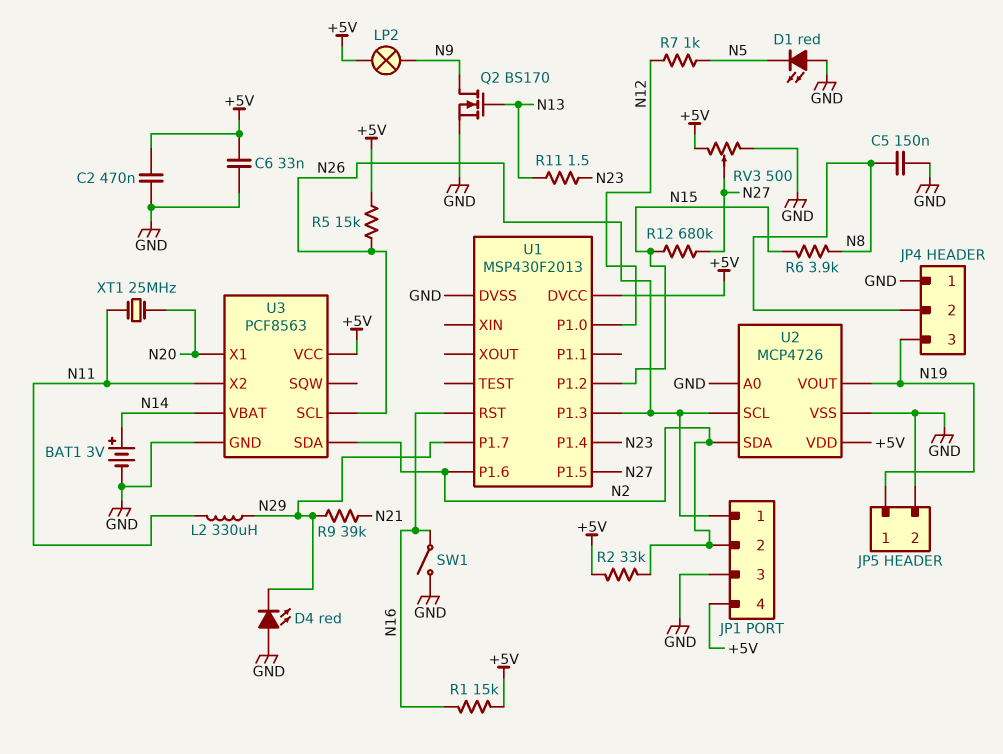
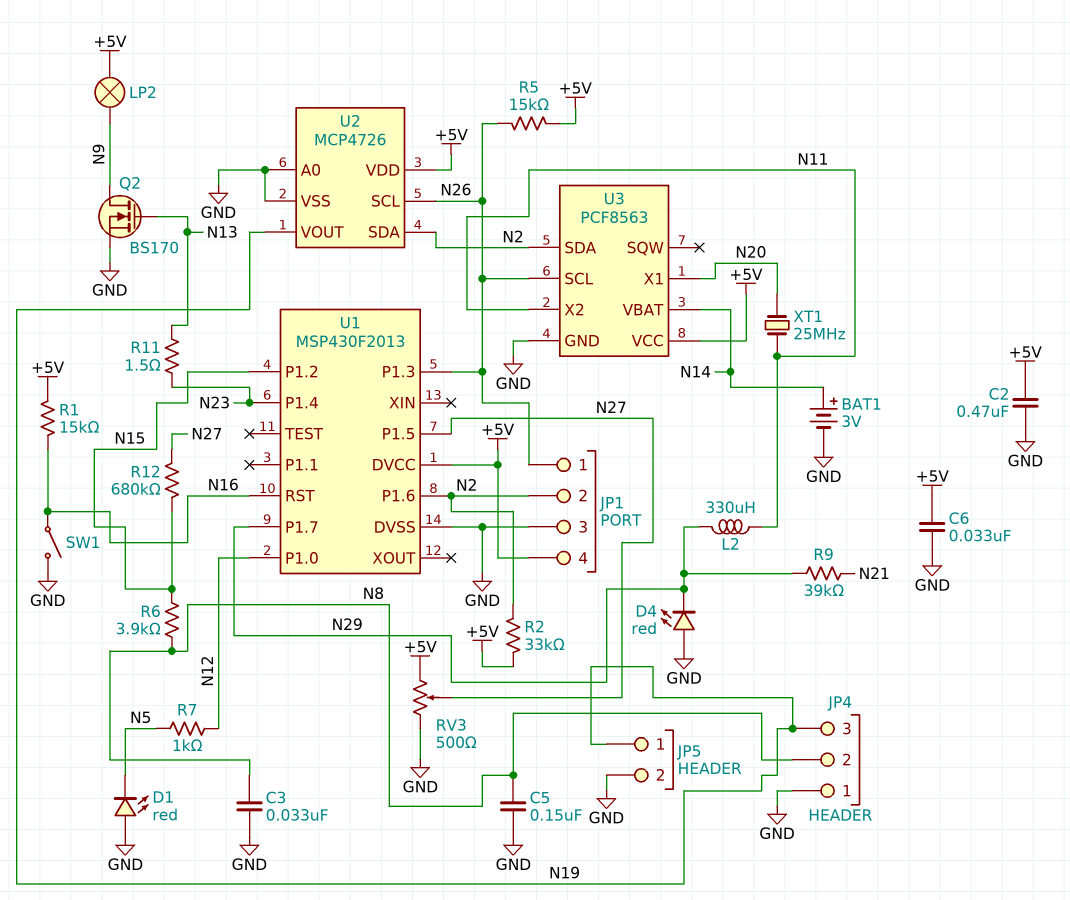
C3: none -> 33nF (GND, N8)

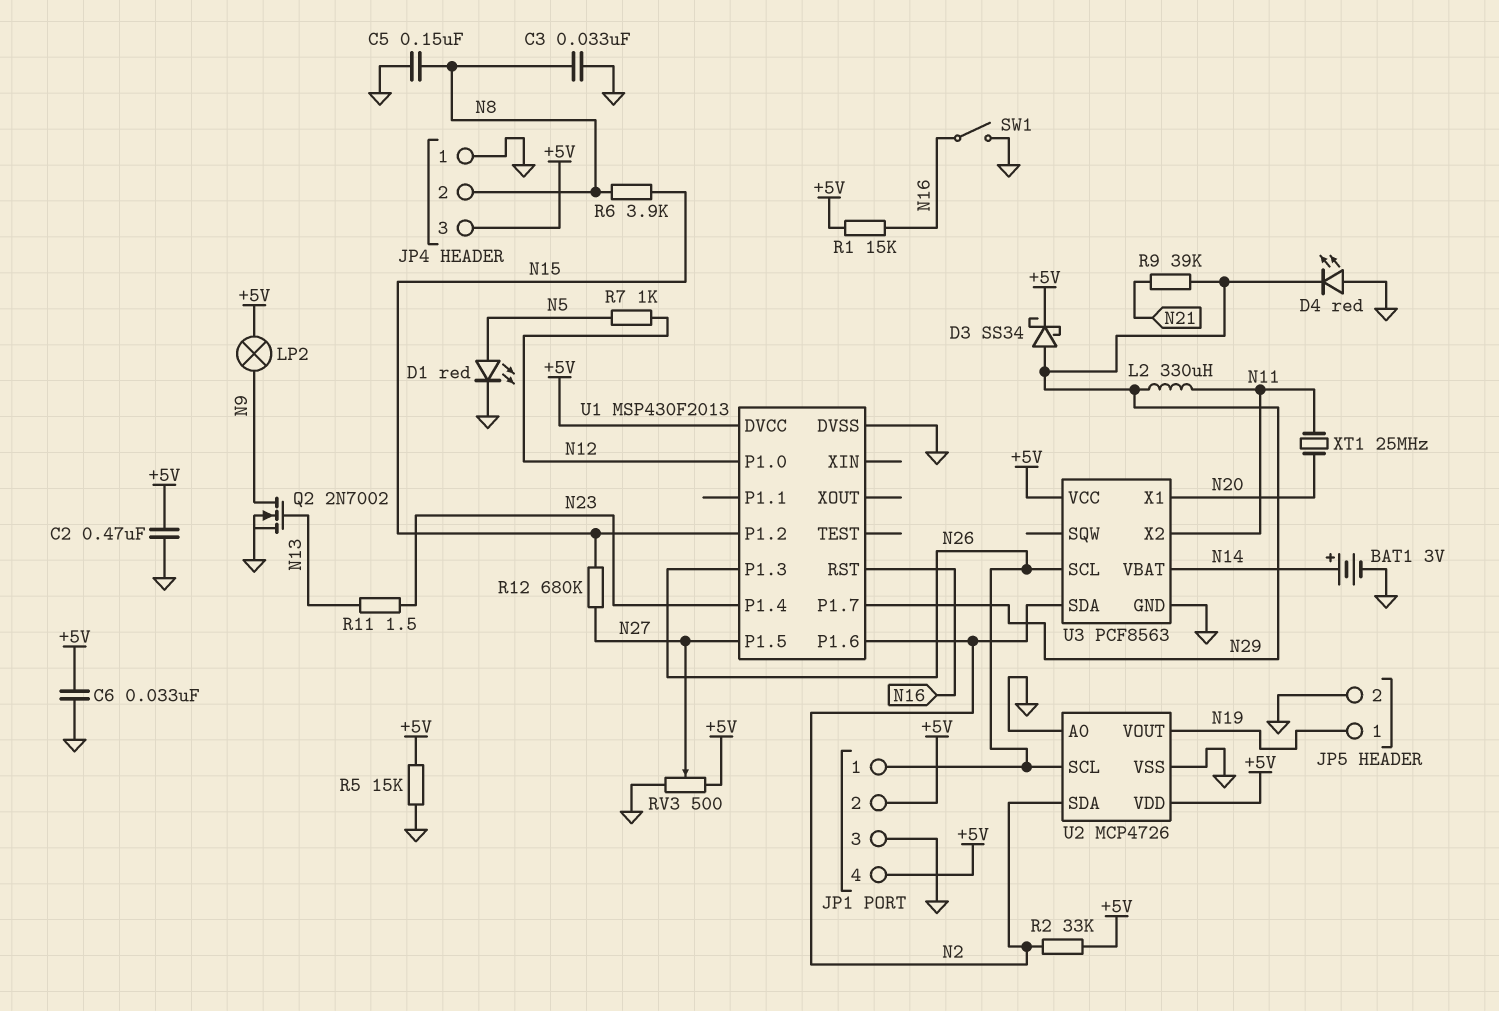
D1: LED red (A GND, K N5) -> LED red (A N5, K GND)
D3: none -> schottky SS34 (A N29, K +5V)
JP1 pin 2: N2 -> +5V
JP4 pin 3: N19 -> +5V
Q2: NMOS BS170 (G N13, D N9, S GND) -> NMOS 2N7002 (G N13, D N9, S GND)
R5: 15k (+5V, N26) -> 15k (+5V, GND)

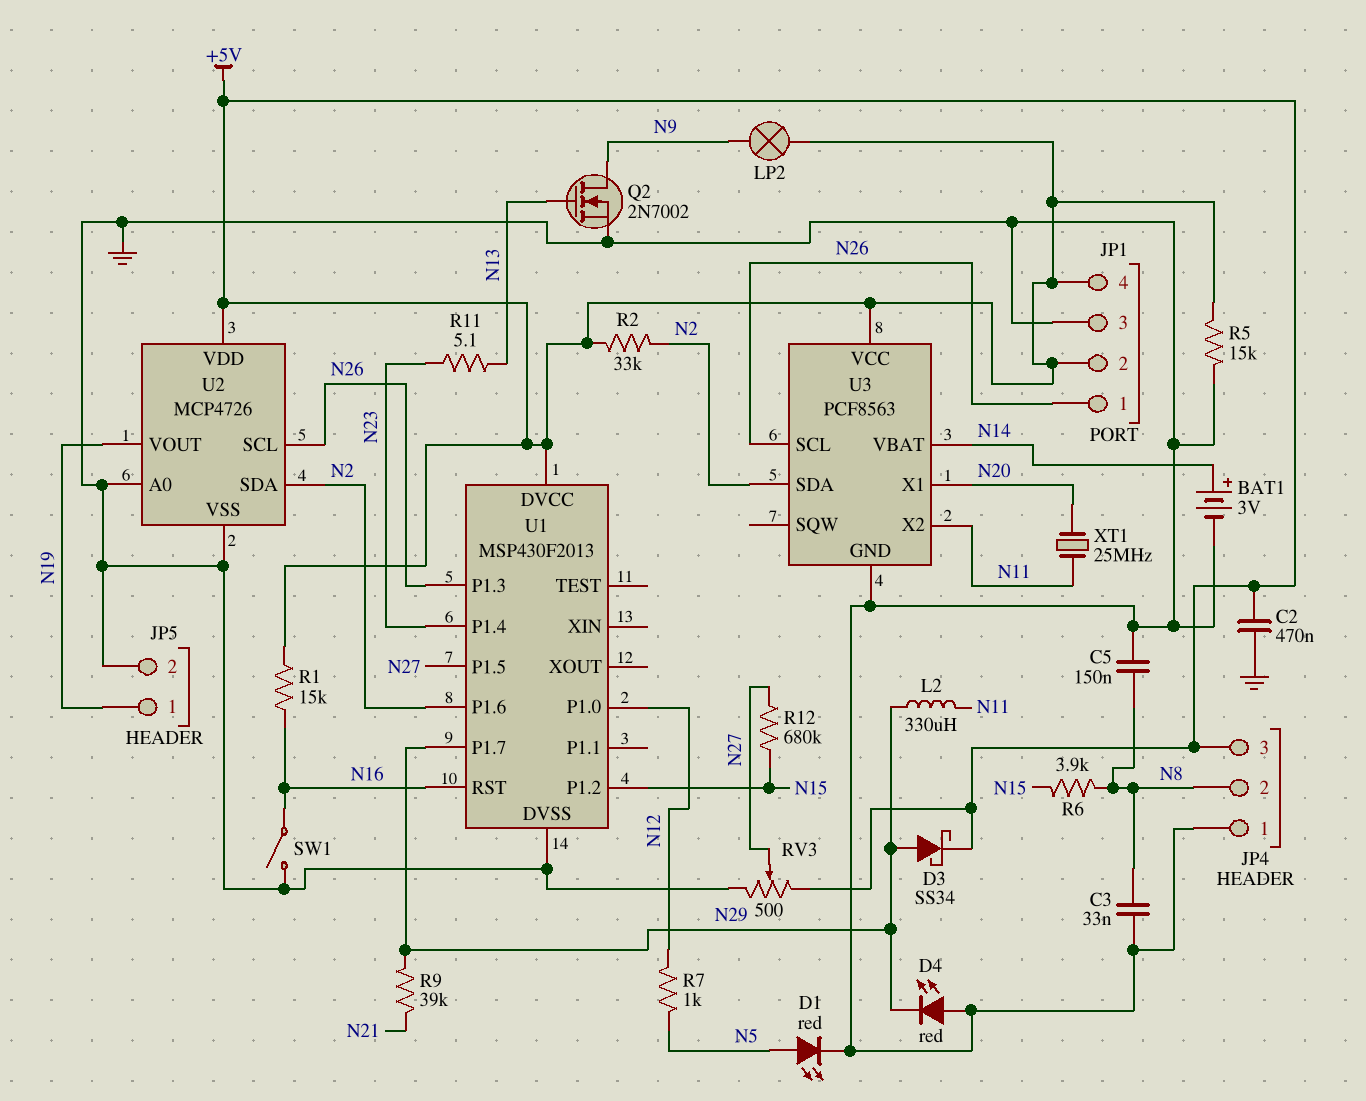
C6: 33nF (+5V, GND) -> none
R11: 1.5 (N13, N23) -> 5.1 (N13, N23)

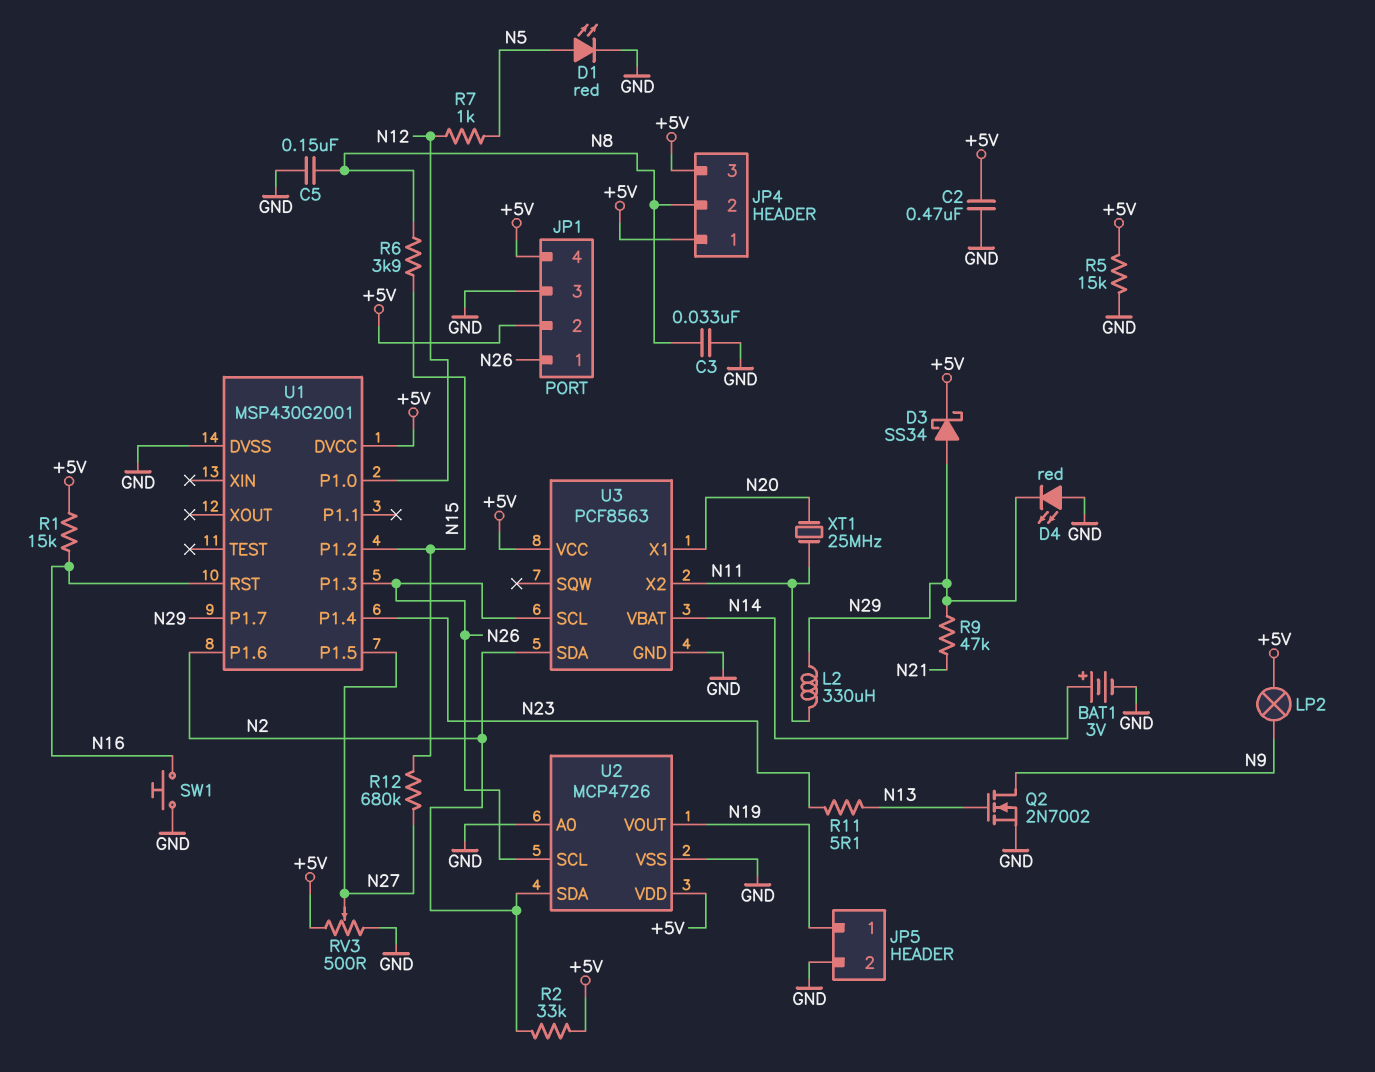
JP4 pin 1: GND -> +5V
R9: 39k (N21, N29) -> 47k (N21, N29)
SW1: switch (GND, N16) -> button (GND, N16)
U1: MSP430F2013 -> MSP430G2001

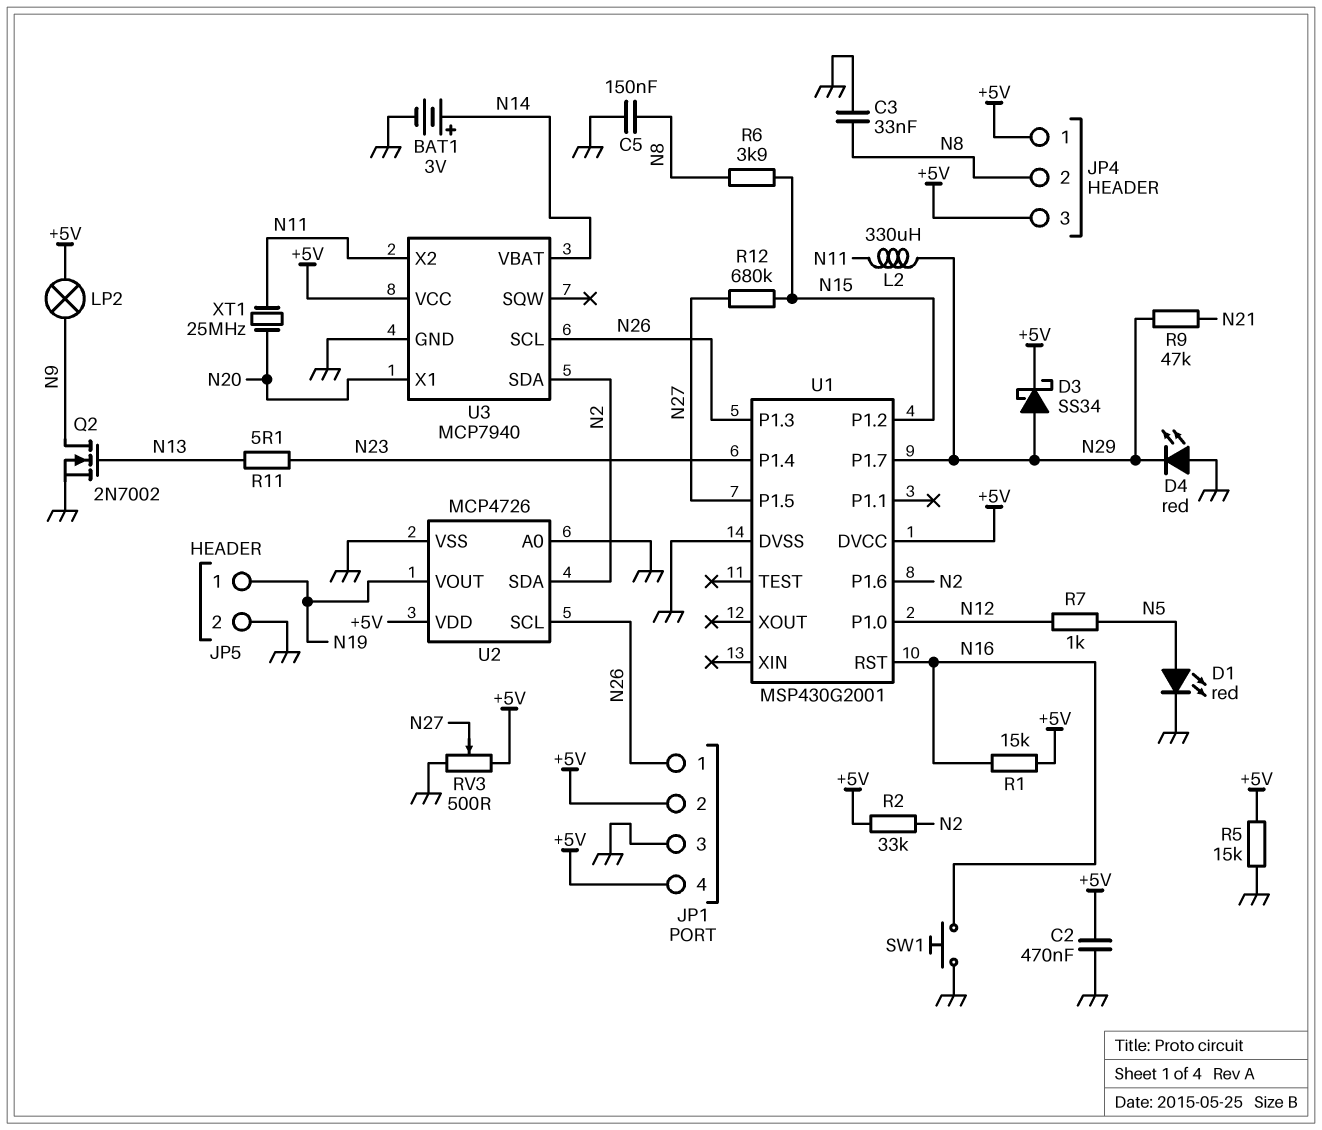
U3: PCF8563 -> MCP7940

